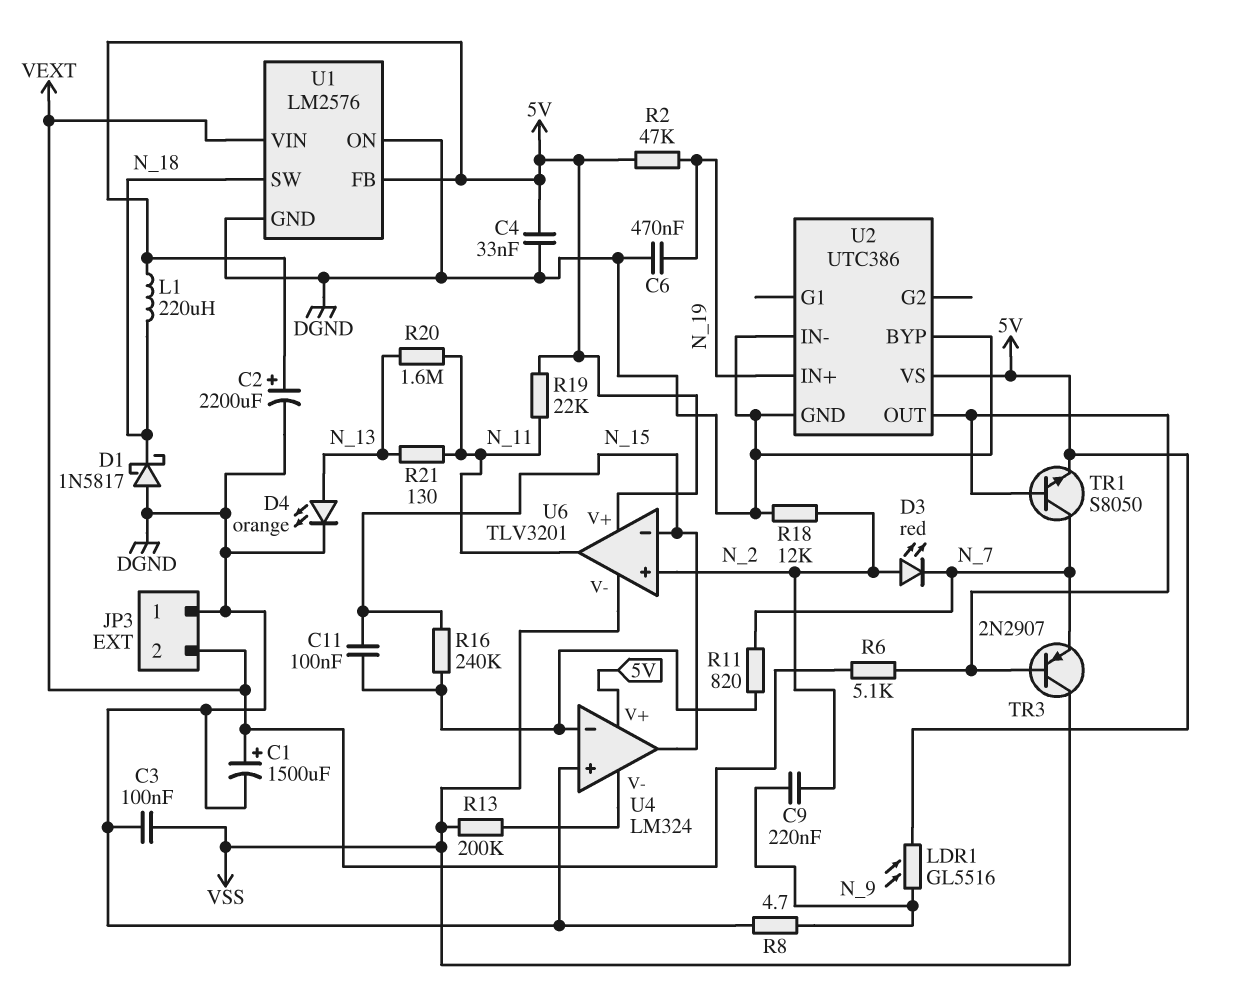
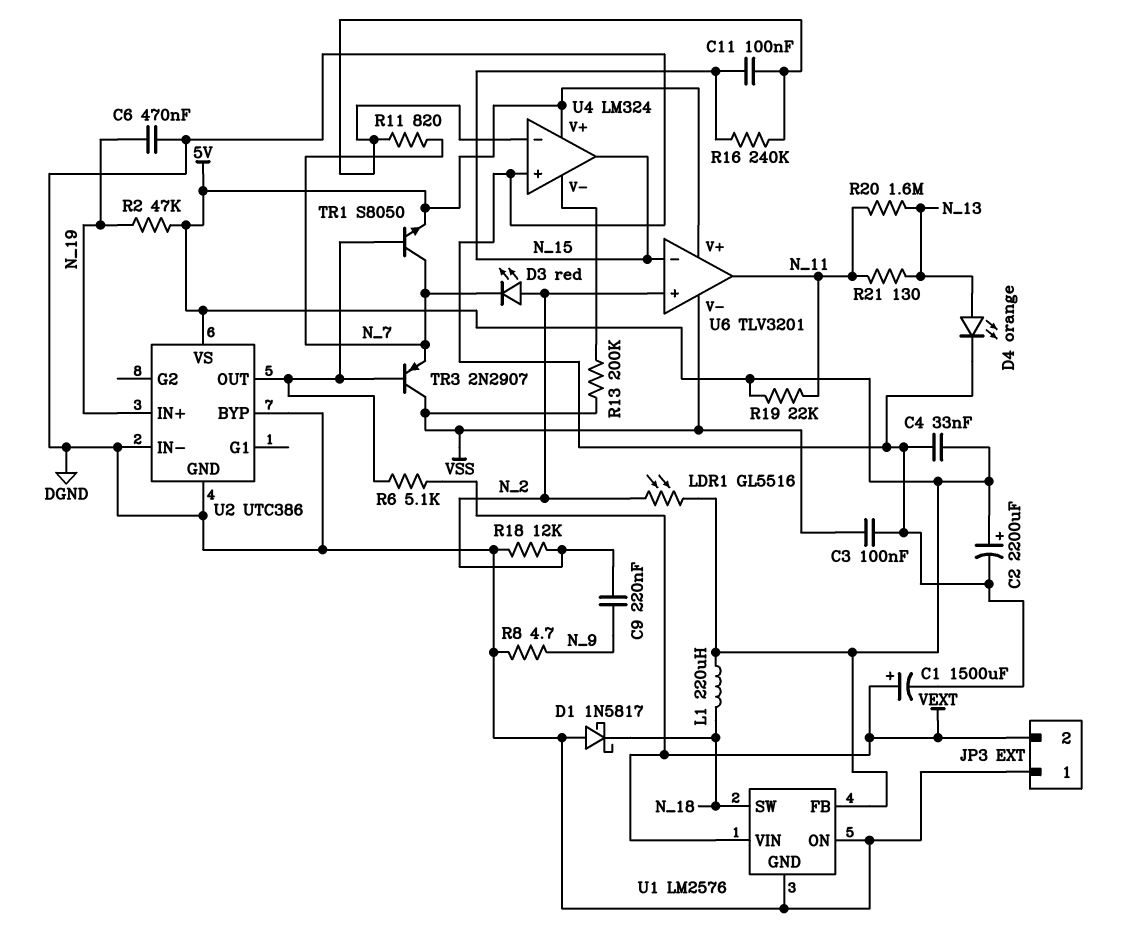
LDR1: GL5516 (5V, N_9) -> GL5516 (5V, N_2)

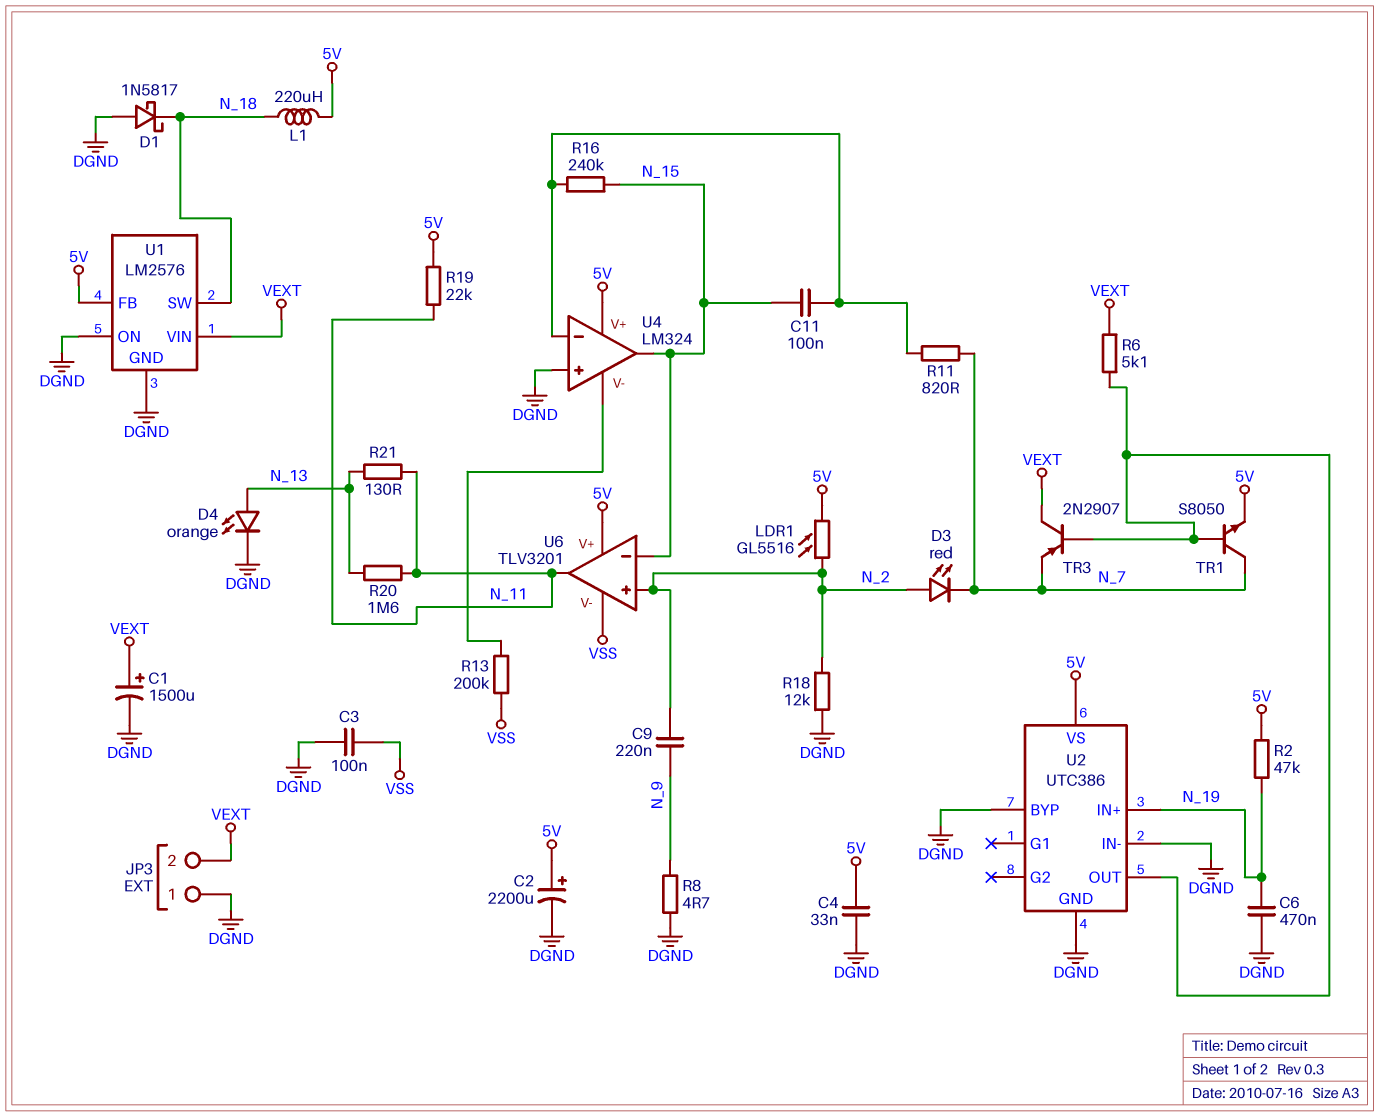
TR3: PNP 2N2907 (B U2/OUT, C VSS, E N_7) -> PNP 2N2907 (B U2/OUT, C VEXT, E N_7)

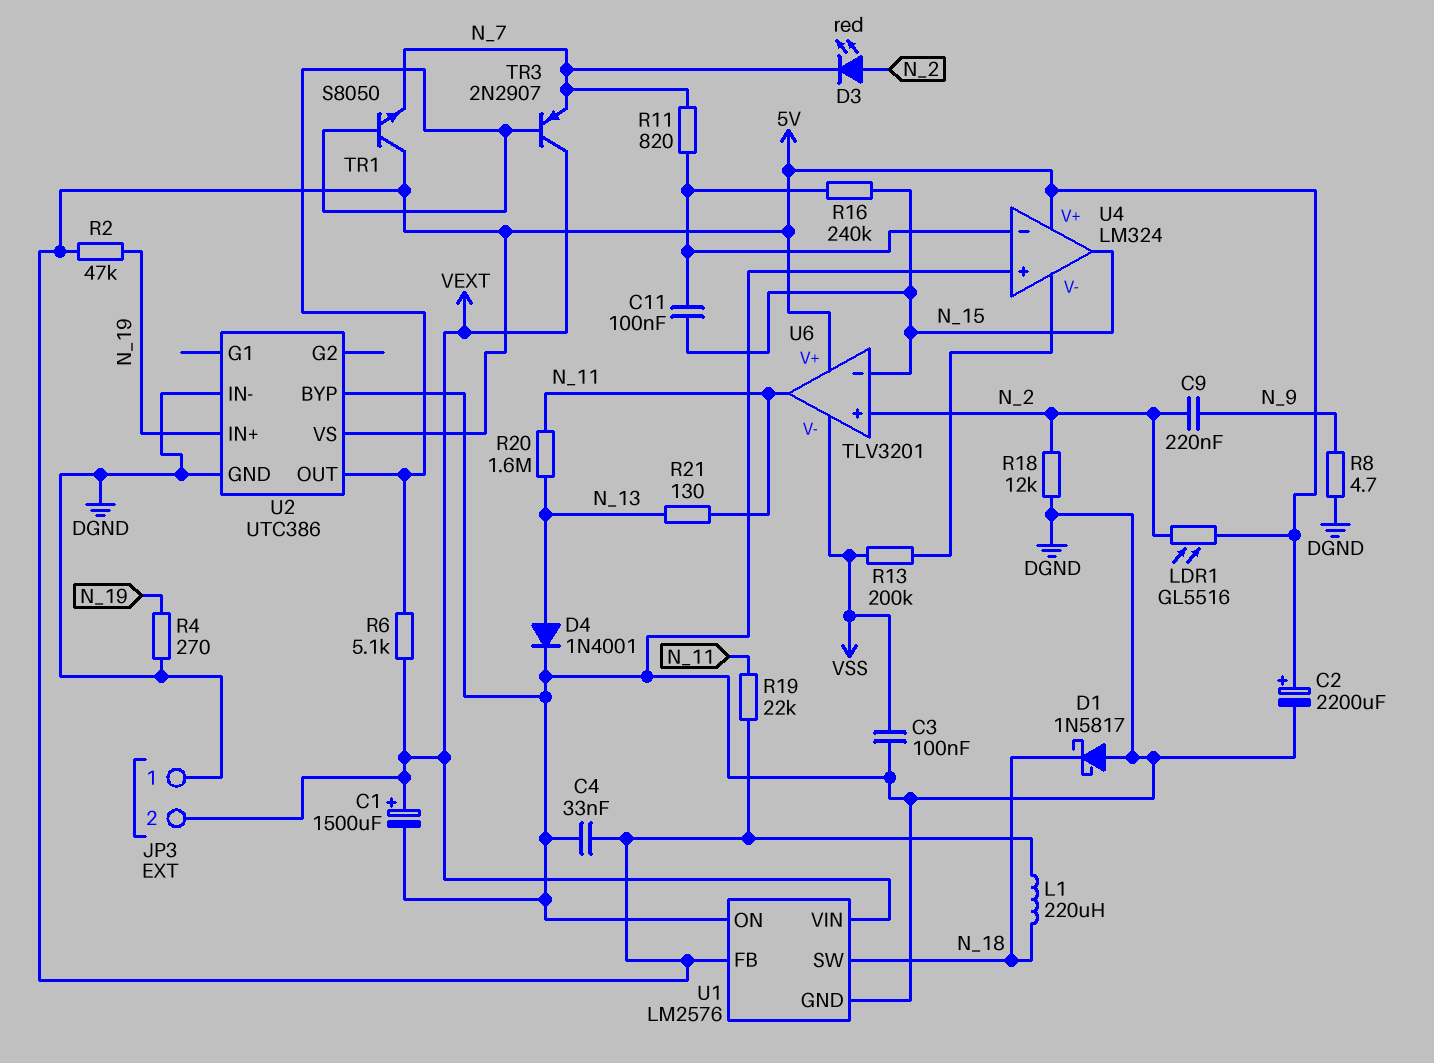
C6: 470nF (DGND, N_19) -> none
D4: LED orange (A N_13, K DGND) -> diode 1N4001 (A N_13, K DGND)
R4: none -> 270 (DGND, N_19)
TR1: NPN S8050 (B U2/OUT, C N_7, E 5V) -> NPN S8050 (B U2/OUT, C 5V, E N_7)

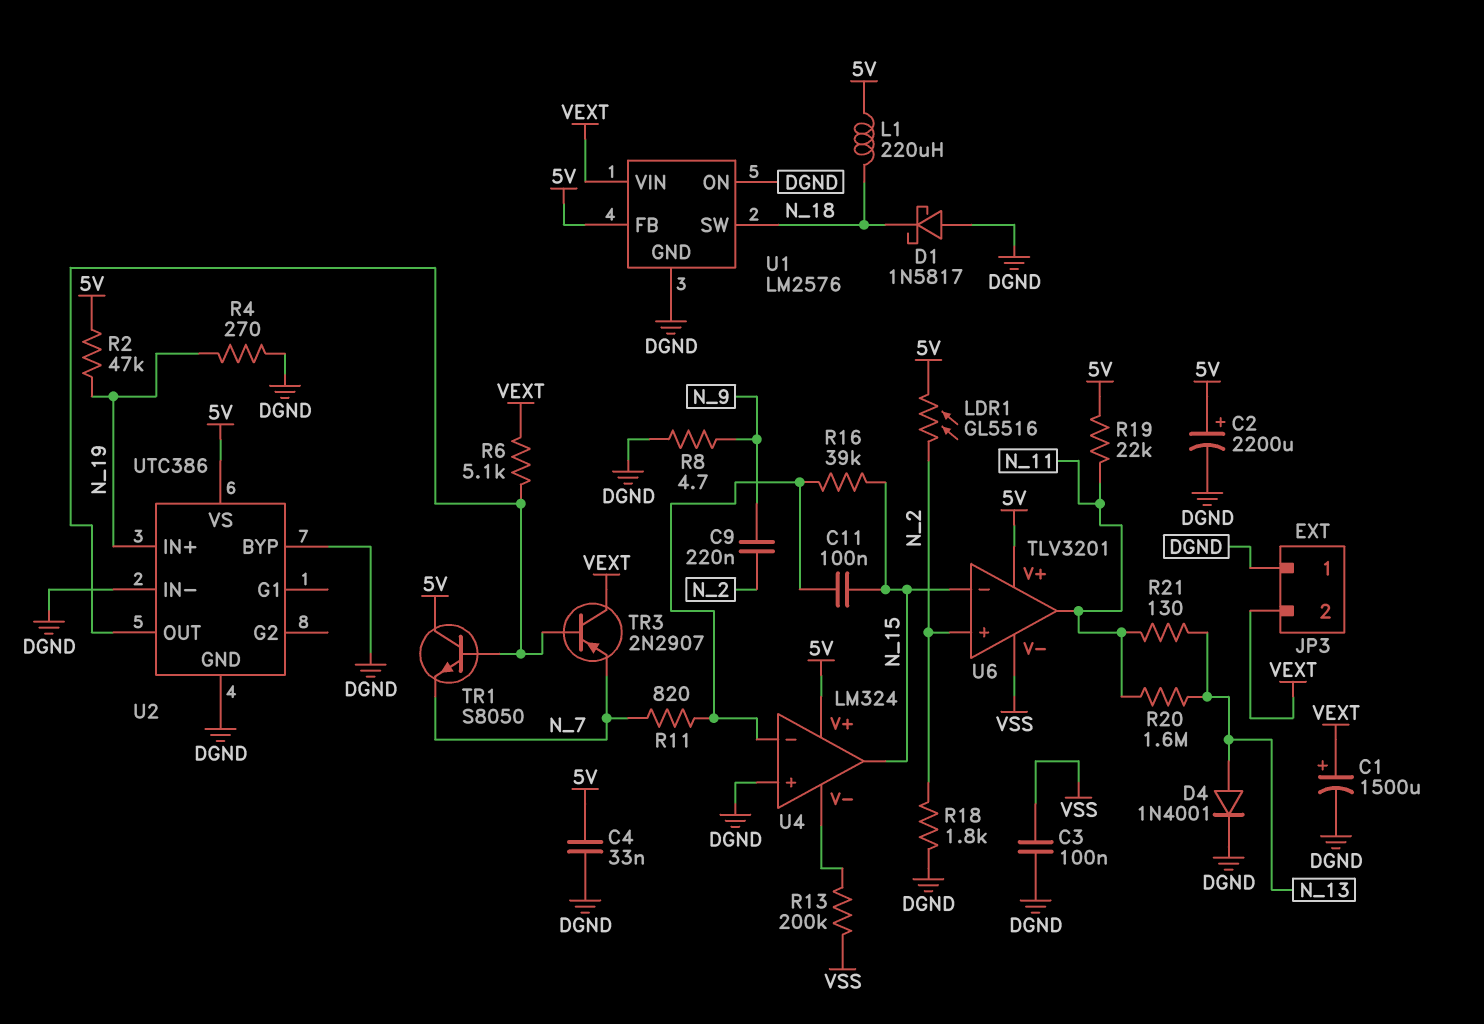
D3: LED red (A N_2, K N_7) -> none
R16: 240k (N_15, U4/in-) -> 39k (N_15, U4/in-)
R18: 12k (DGND, N_2) -> 1.8k (DGND, N_2)

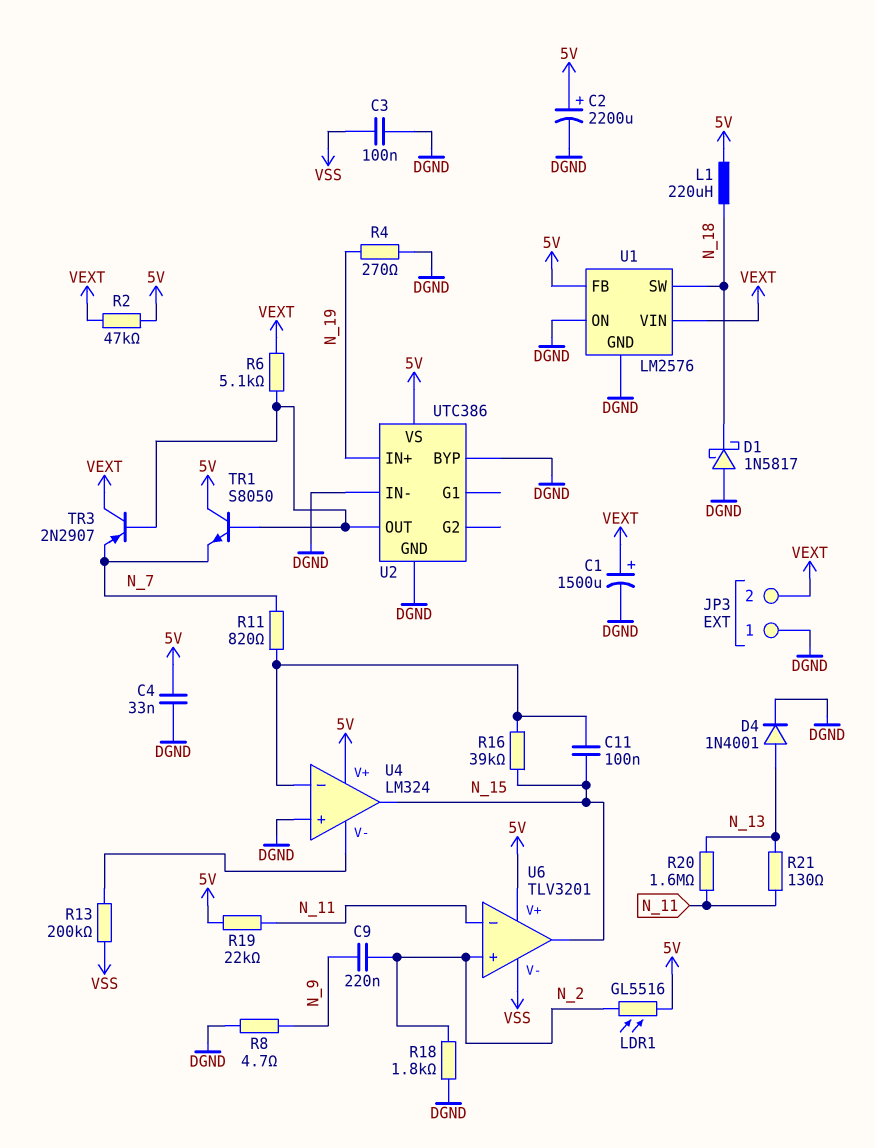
R2: 47k (5V, N_19) -> 47k (5V, VEXT)
U6 pin in-: N_15 -> N_11
U6 pin out: N_11 -> N_15

